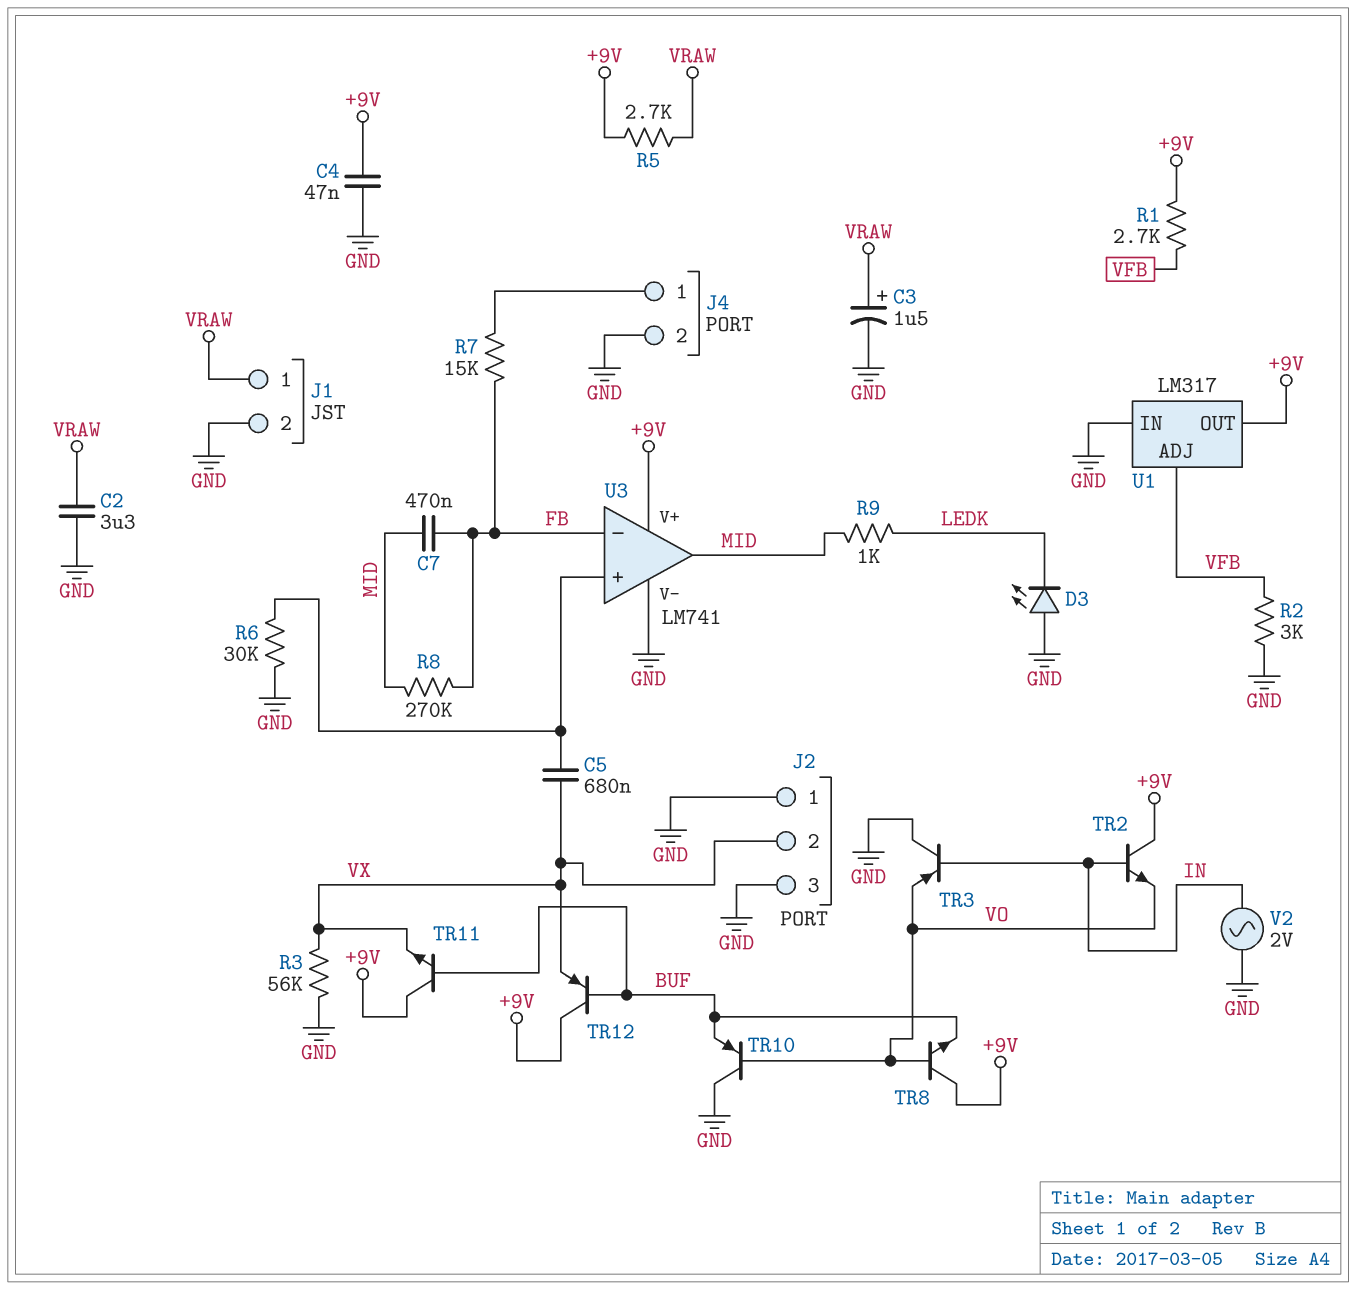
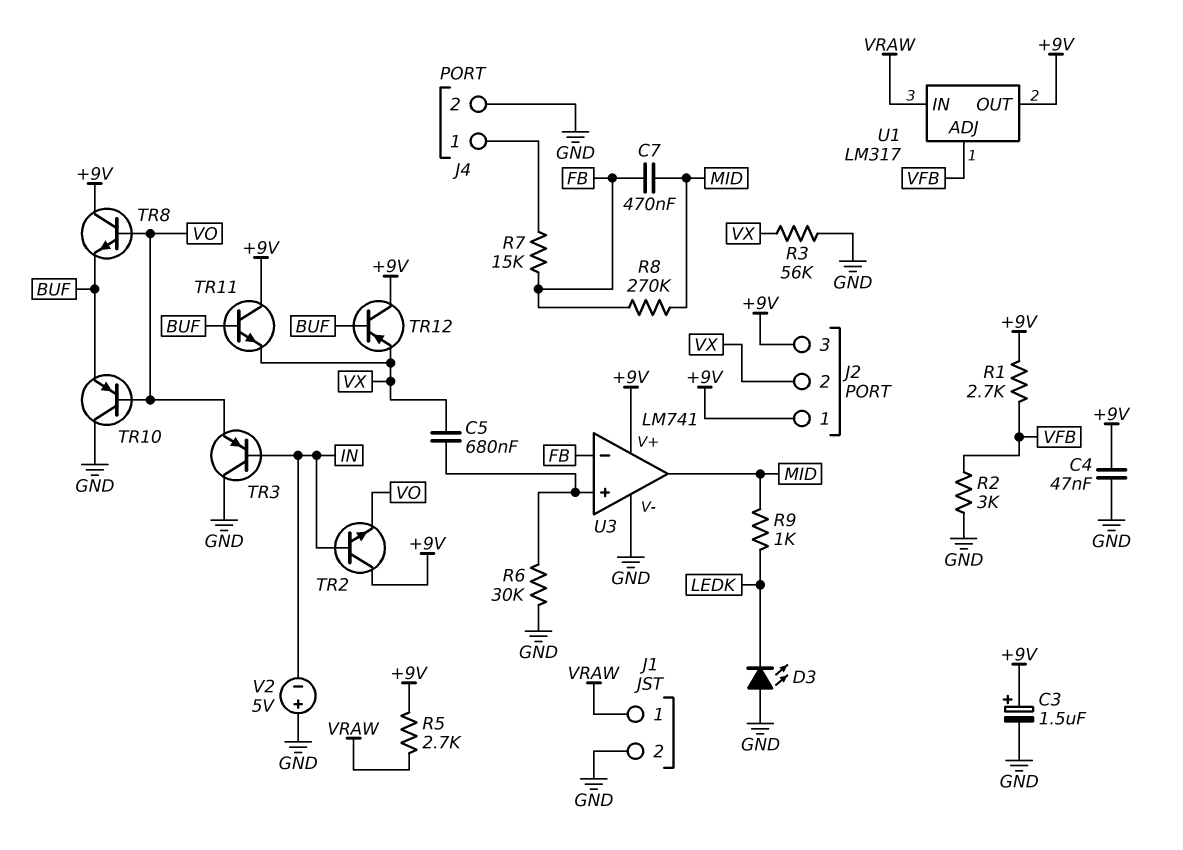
C2: 3.3uF (GND, VRAW) -> none
C3: 1.5uF (plus VRAW, minus GND) -> 1.5uF (plus +9V, minus GND)
J2 pin 1: GND -> +9V
J2 pin 3: GND -> +9V
U1 pin IN: GND -> VRAW
V2: AC 2V (GND, IN) -> 5V (plus GND, minus IN)

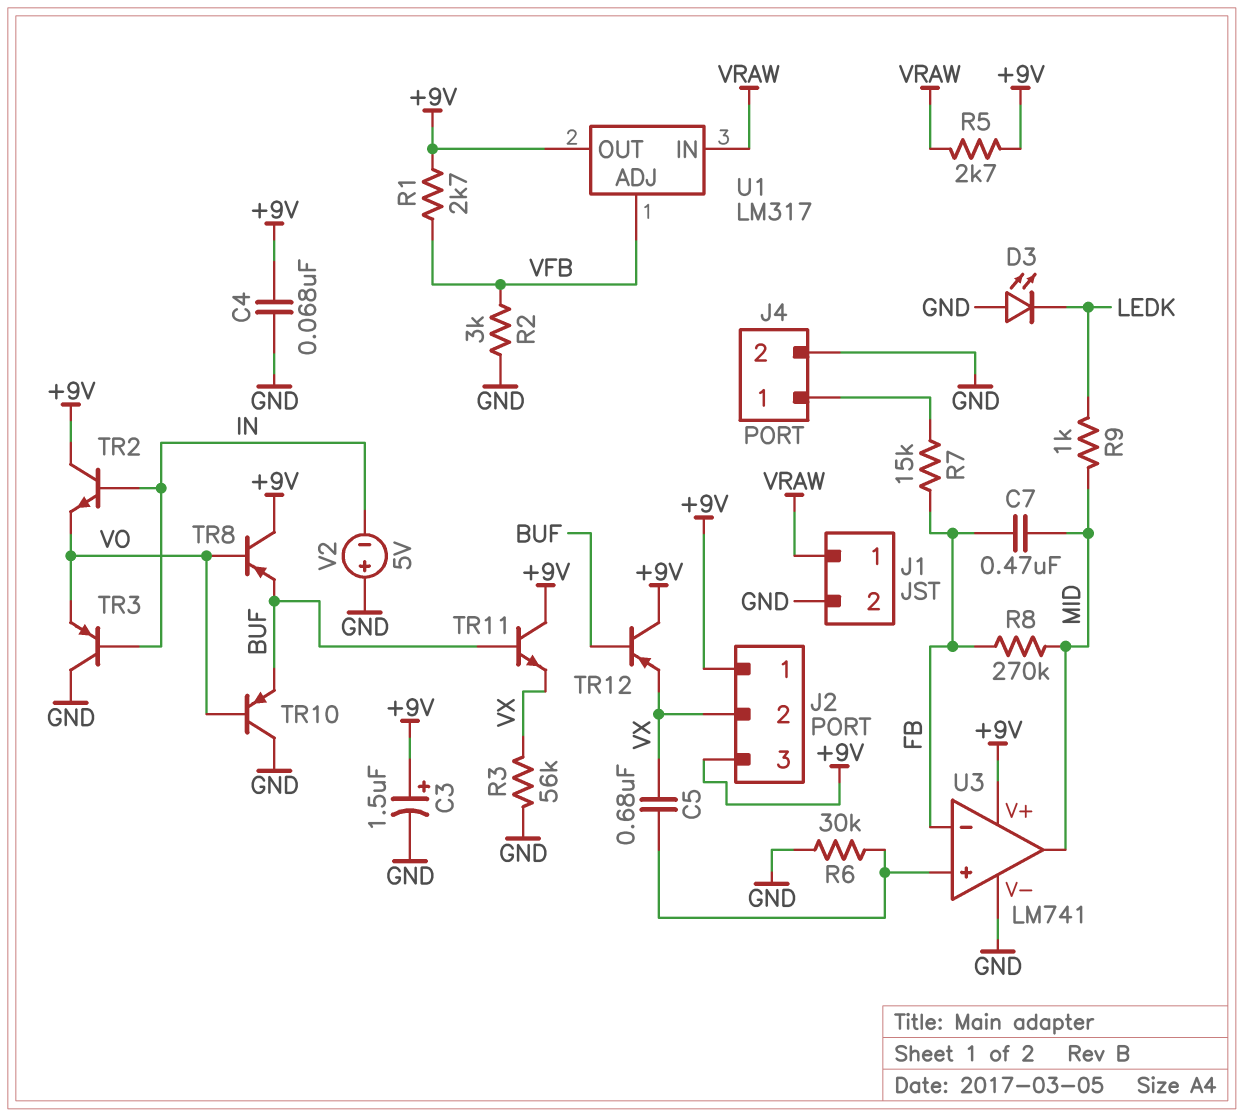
C4: 47nF (+9V, GND) -> 68nF (+9V, GND)
TR8: NPN (B VO, C +9V, E BUF) -> PNP (B VO, C +9V, E BUF)

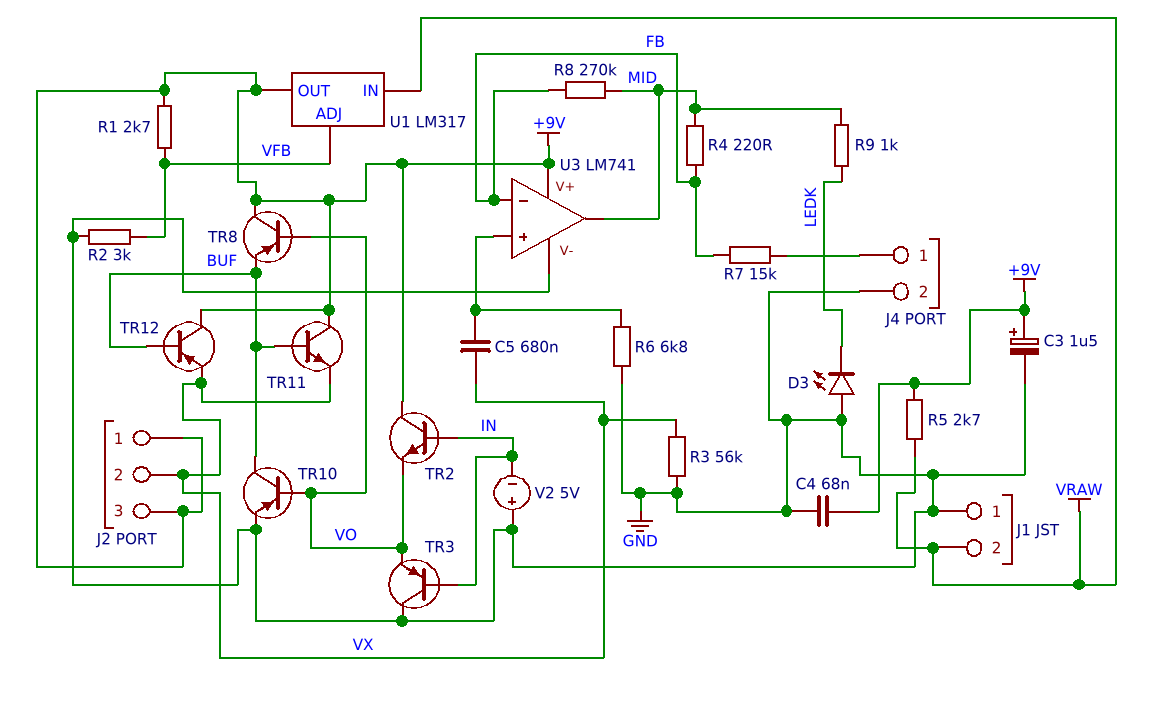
C7: 470nF (FB, MID) -> none
J1 pin 1: VRAW -> GND
J1 pin 2: GND -> VRAW
R4: none -> 220 (FB, MID)
R6: 30k (GND, U3/in+) -> 6.8k (GND, U3/in+)
TR10: PNP (B VO, C GND, E BUF) -> PNP (B VO, C BUF, E GND)

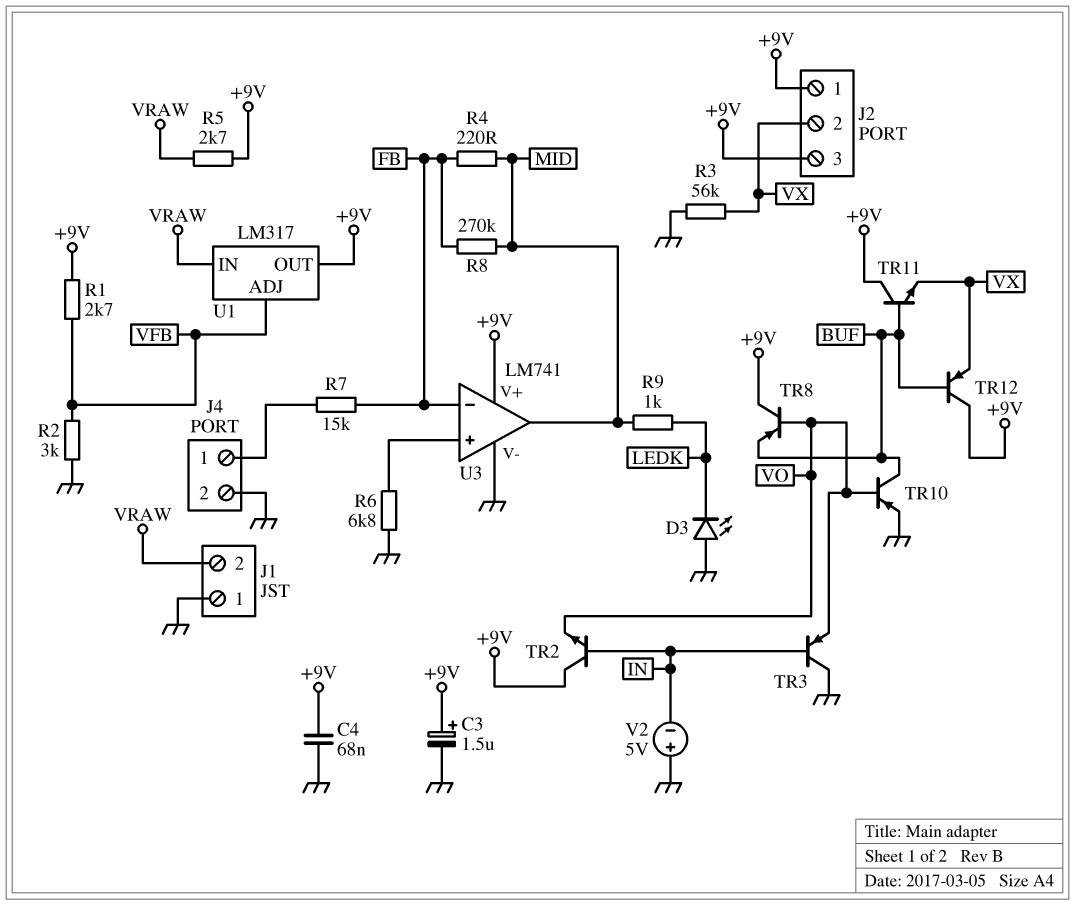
C5: 680nF (U3/in+, VX) -> none

